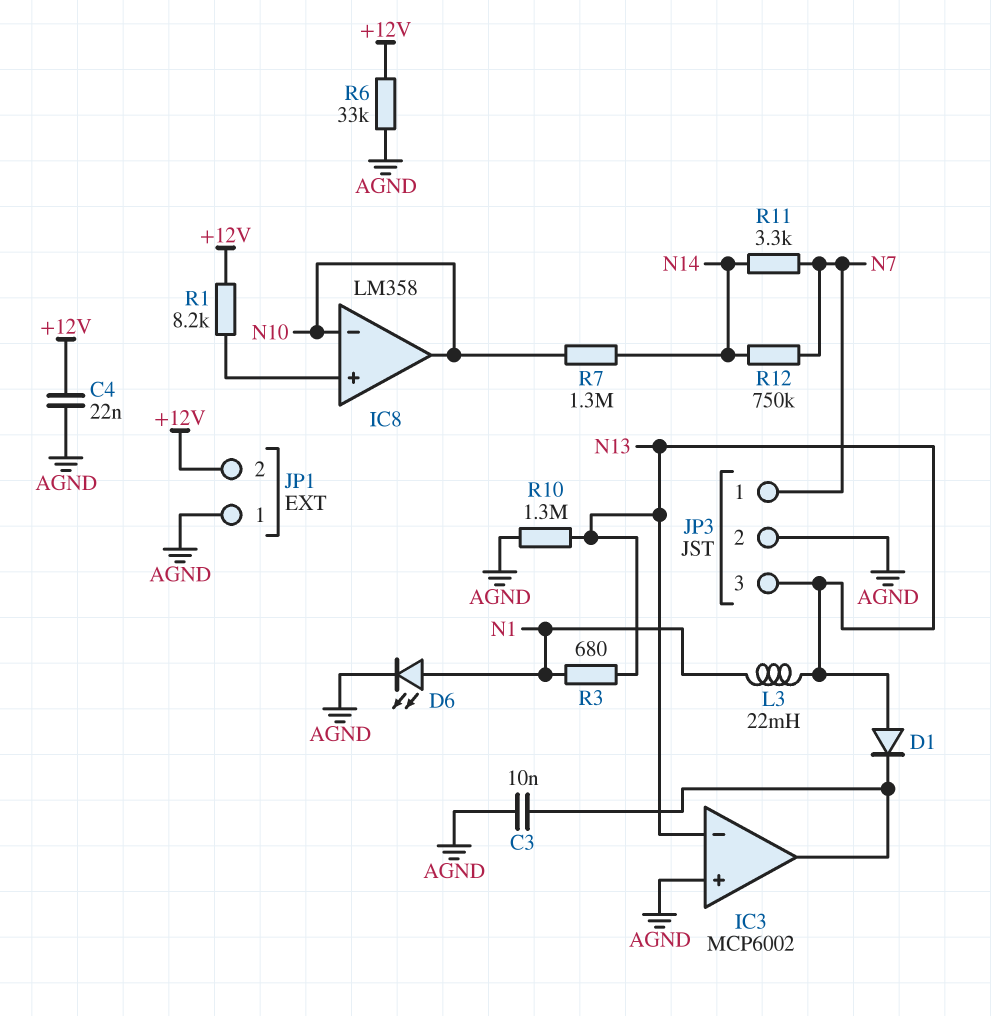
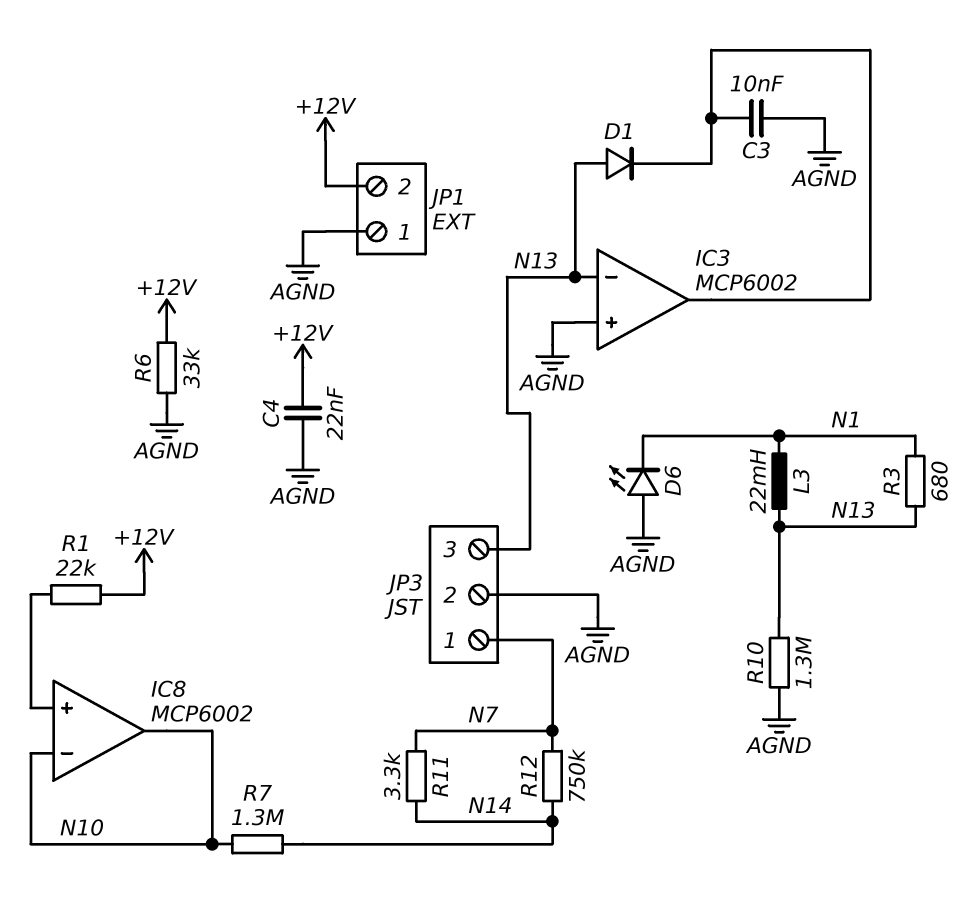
D6: LED (A N1, K AGND) -> LED (A AGND, K N1)
IC8: LM358 -> MCP6002
R1: 8.2k (+12V, IC8/in+) -> 22k (+12V, IC8/in+)

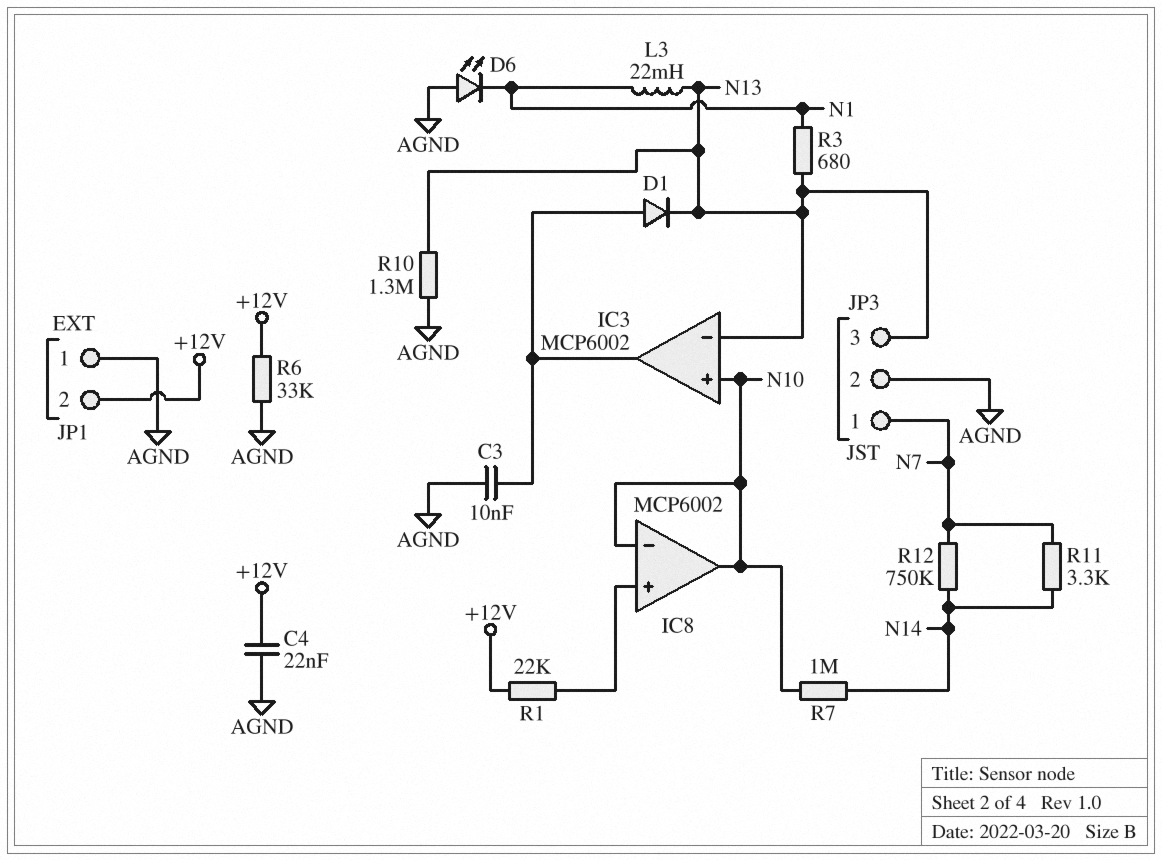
D1: diode (A N13, K IC3/out) -> diode (A IC3/out, K N13)
IC3 pin in+: AGND -> N10
R7: 1.3M (N10, N14) -> 1M (N10, N14)

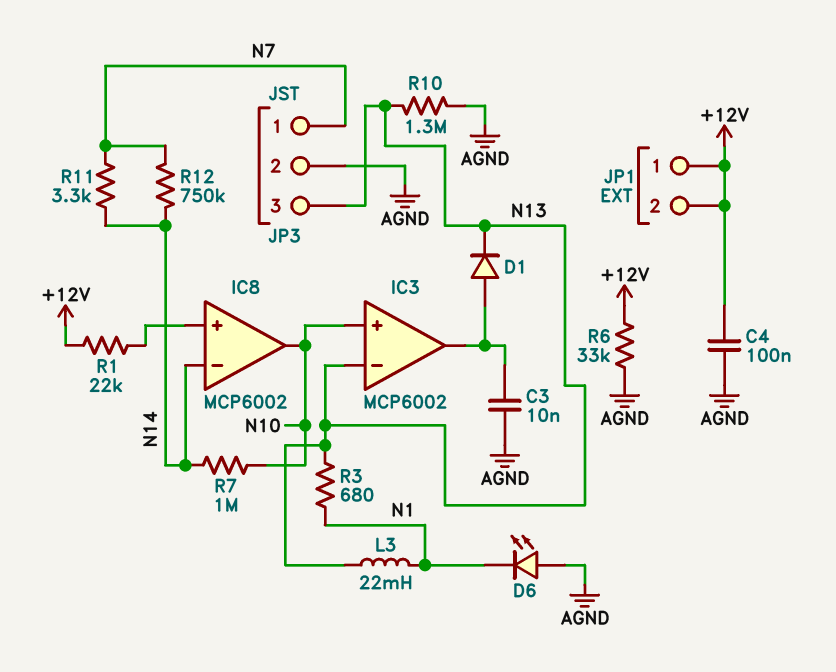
C4: 22nF (+12V, AGND) -> 100nF (+12V, AGND)
IC8 pin in-: N10 -> N14
JP1 pin 1: AGND -> +12V

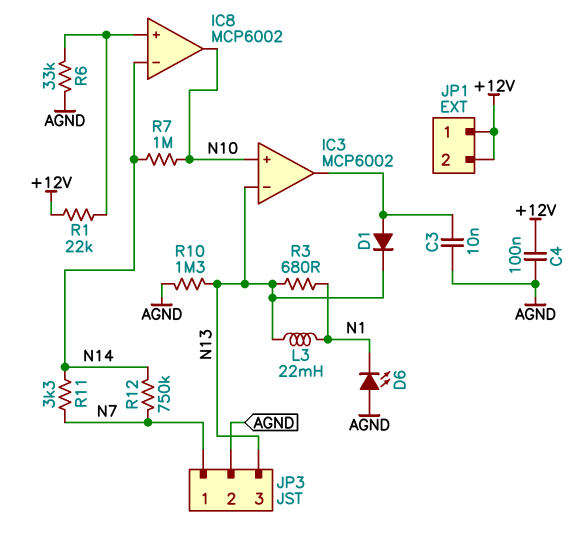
R6: 33k (+12V, AGND) -> 33k (AGND, IC8/in+)

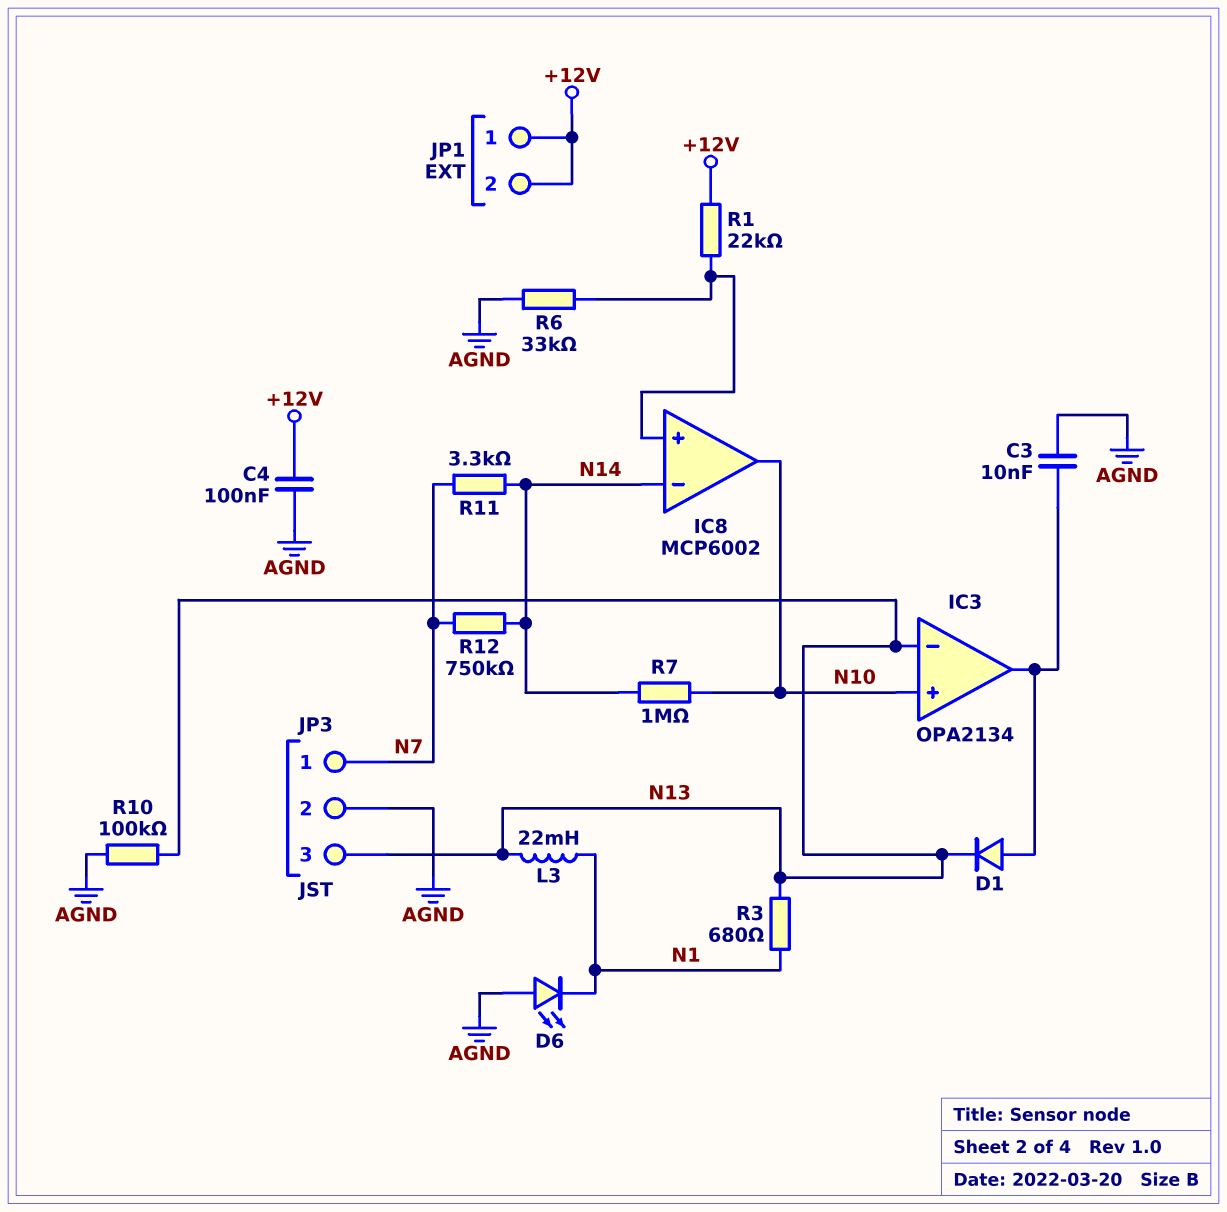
IC3: MCP6002 -> OPA2134
R10: 1.3M (AGND, N13) -> 100k (AGND, N13)

